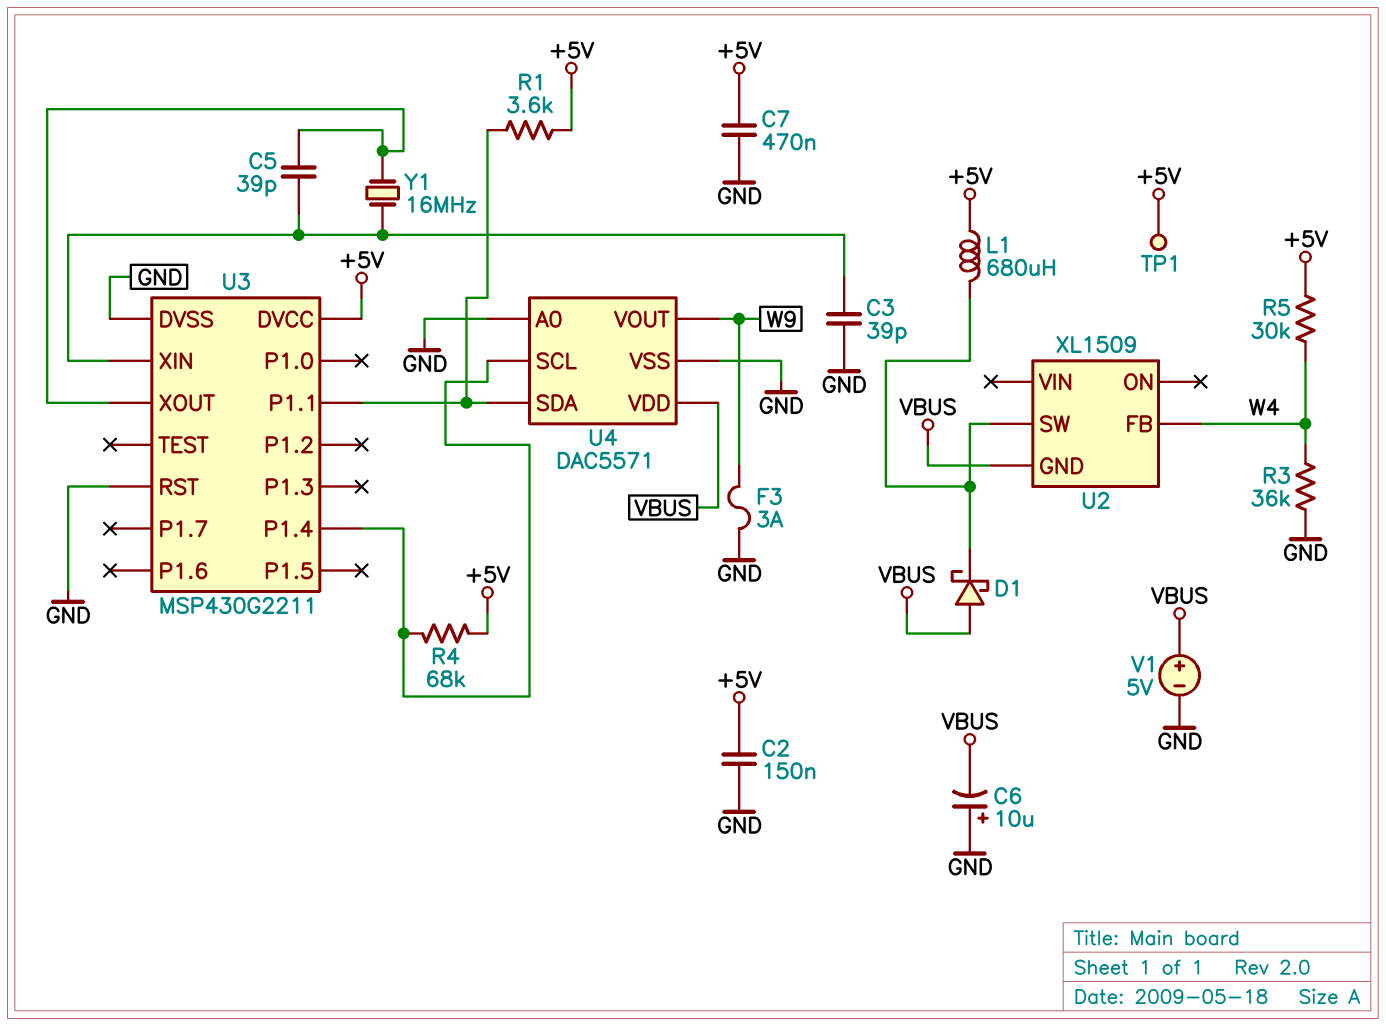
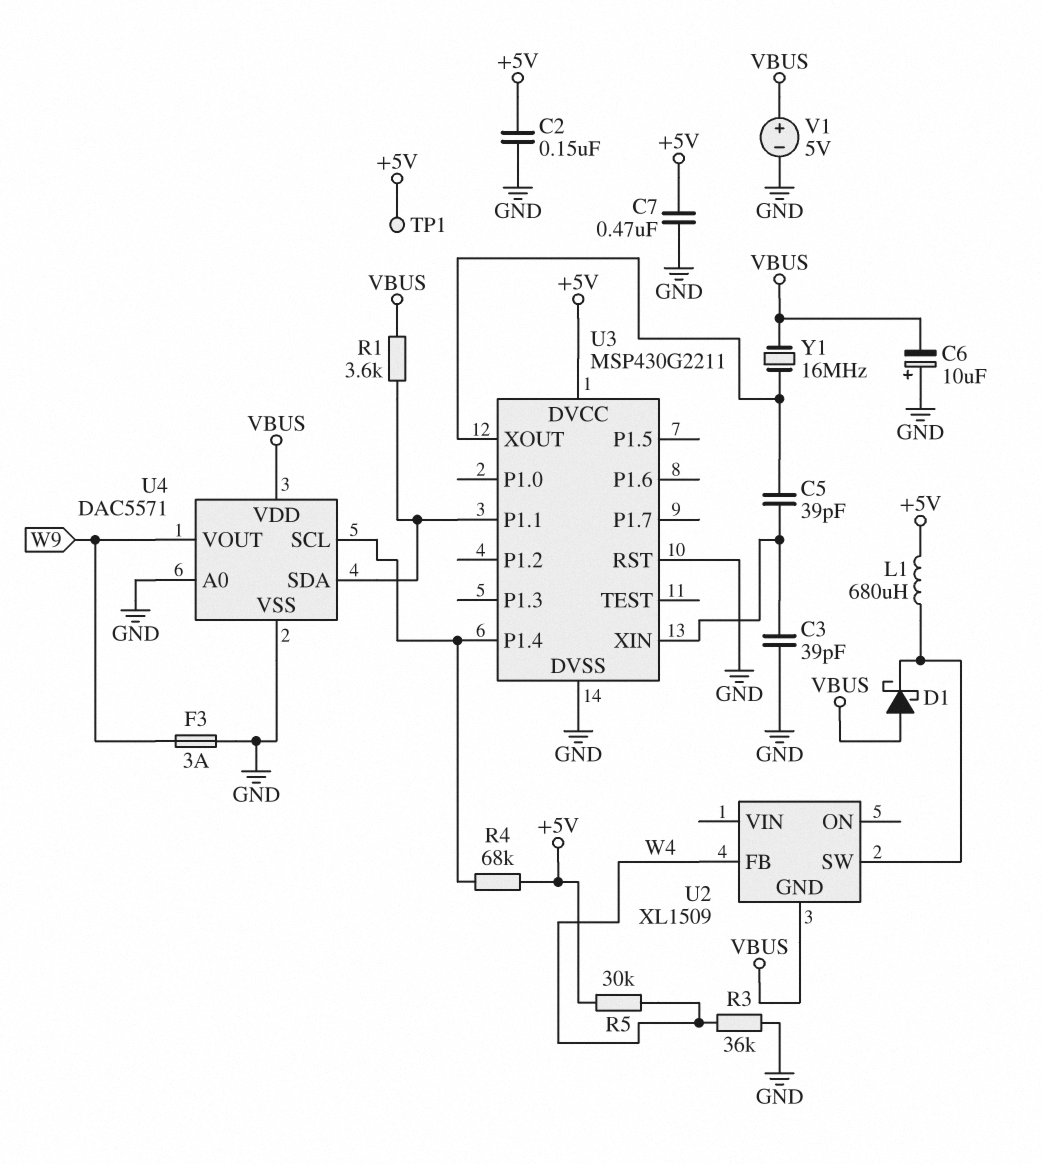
R1: 3.6k (+5V, U3/P1.1) -> 3.6k (U3/P1.1, VBUS)
Y1: 16MHz (U3/XIN, U3/XOUT) -> 16MHz (U3/XOUT, VBUS)

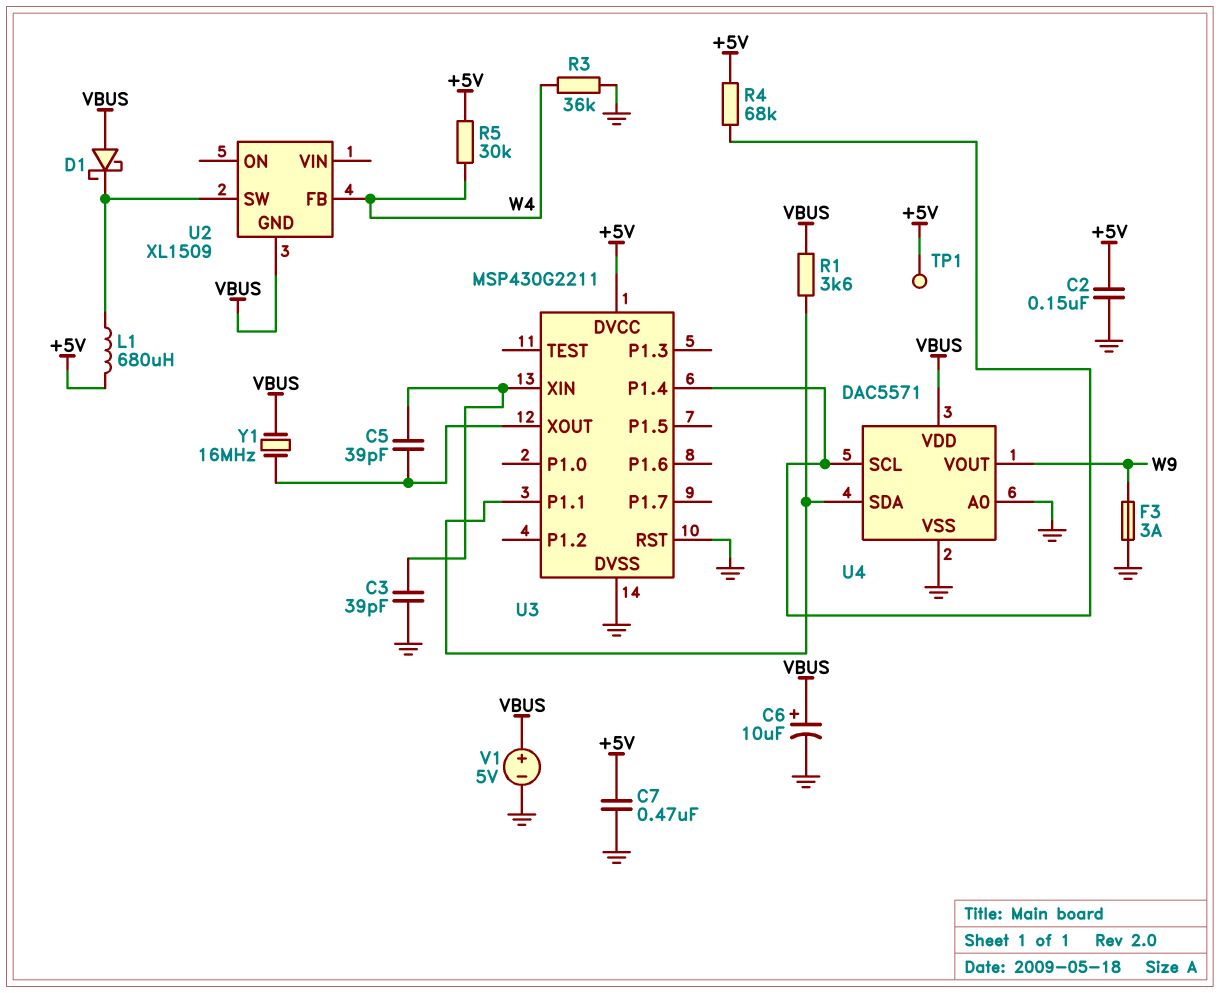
C6: 10uF (plus GND, minus VBUS) -> 10uF (plus VBUS, minus GND)

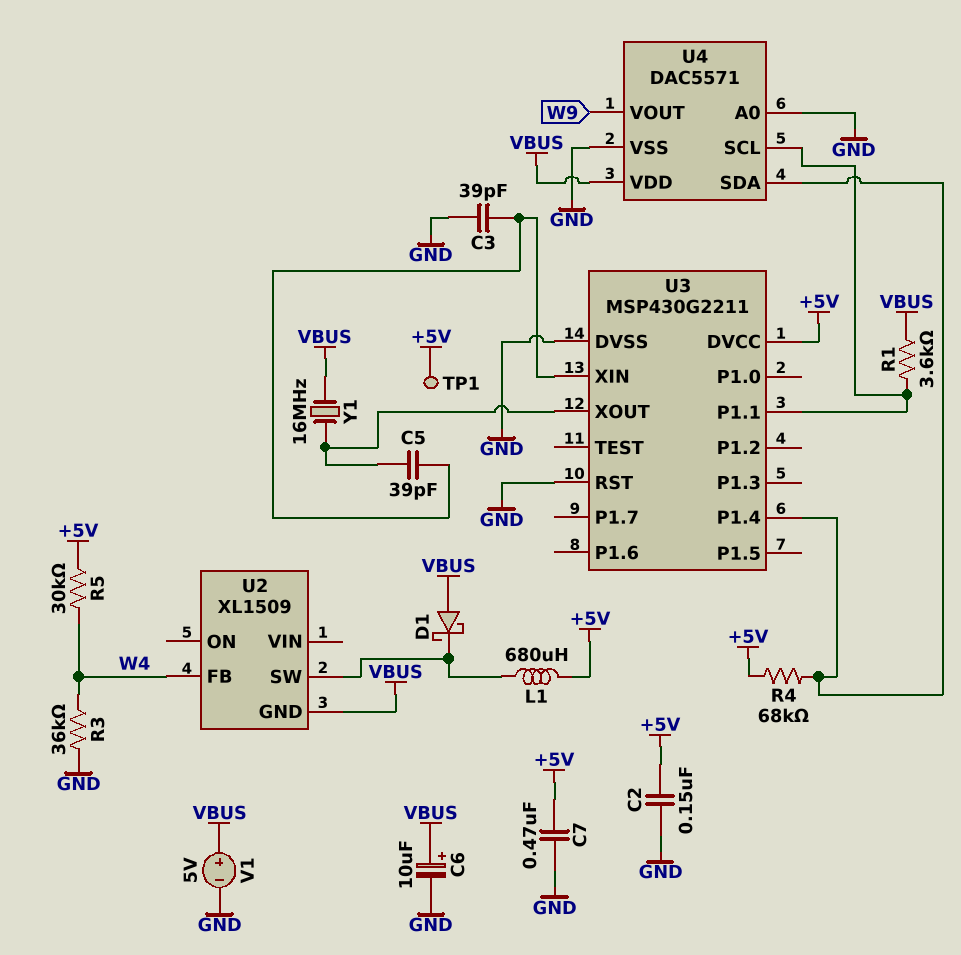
F3: 3A (GND, W9) -> none
U4 pin SCL: U3/P1.4 -> U3/P1.1
U4 pin SDA: U3/P1.1 -> U3/P1.4

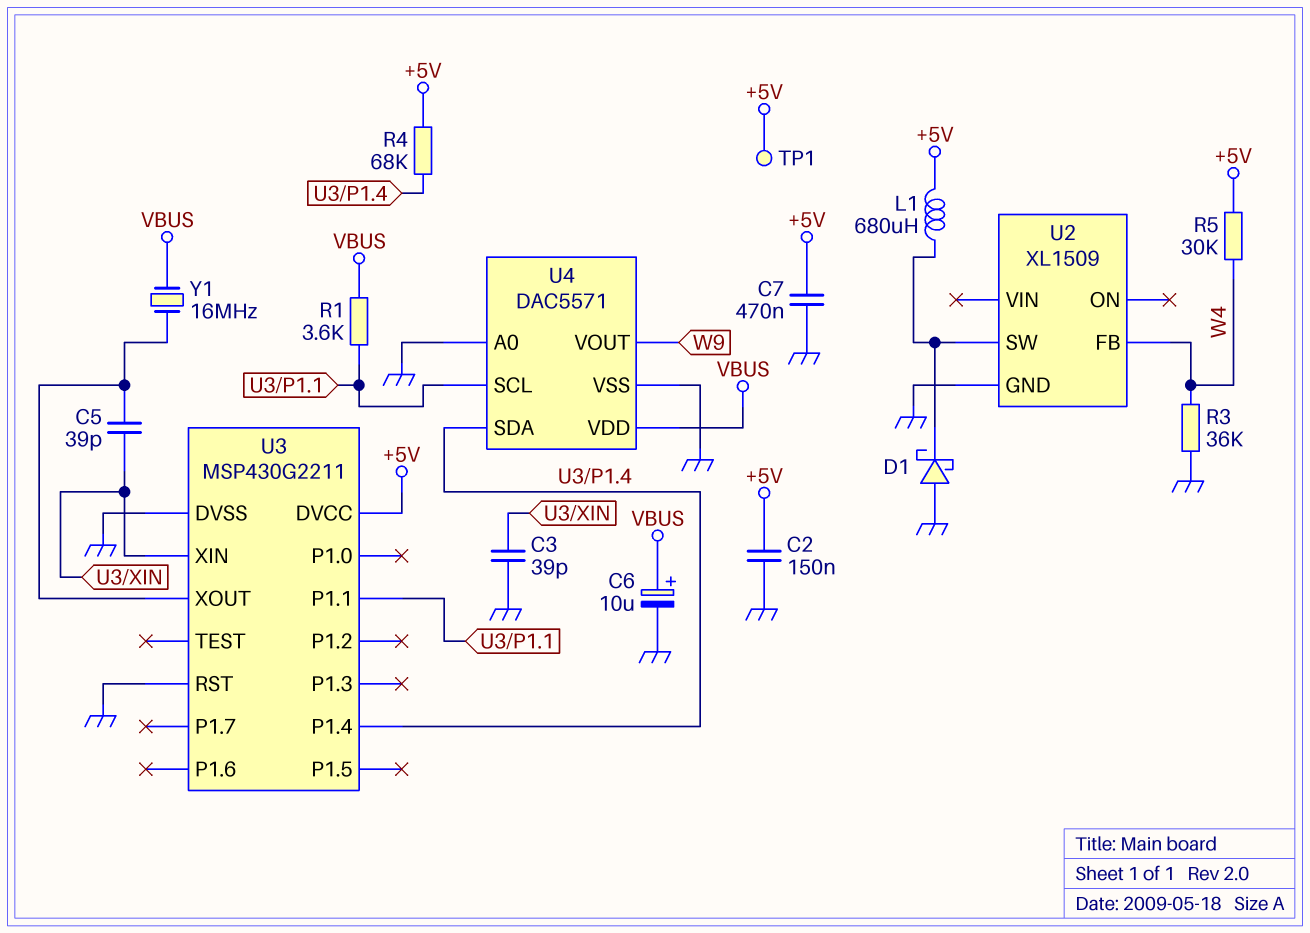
D1: schottky (A VBUS, K U2/SW) -> schottky (A GND, K U2/SW)
U2 pin GND: VBUS -> GND
V1: 5V (plus VBUS, minus GND) -> none

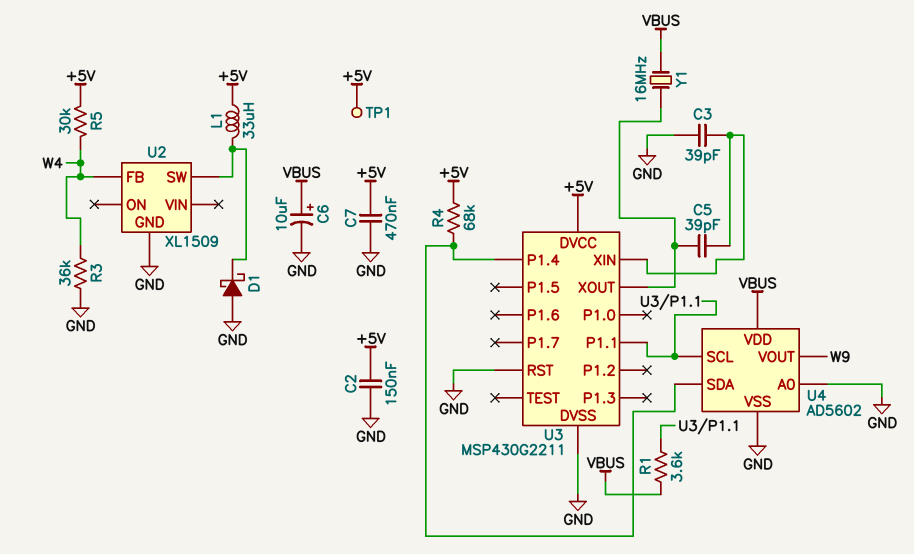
L1: 680uH (+5V, U2/SW) -> 33uH (+5V, U2/SW)
U4: DAC5571 -> AD5602

